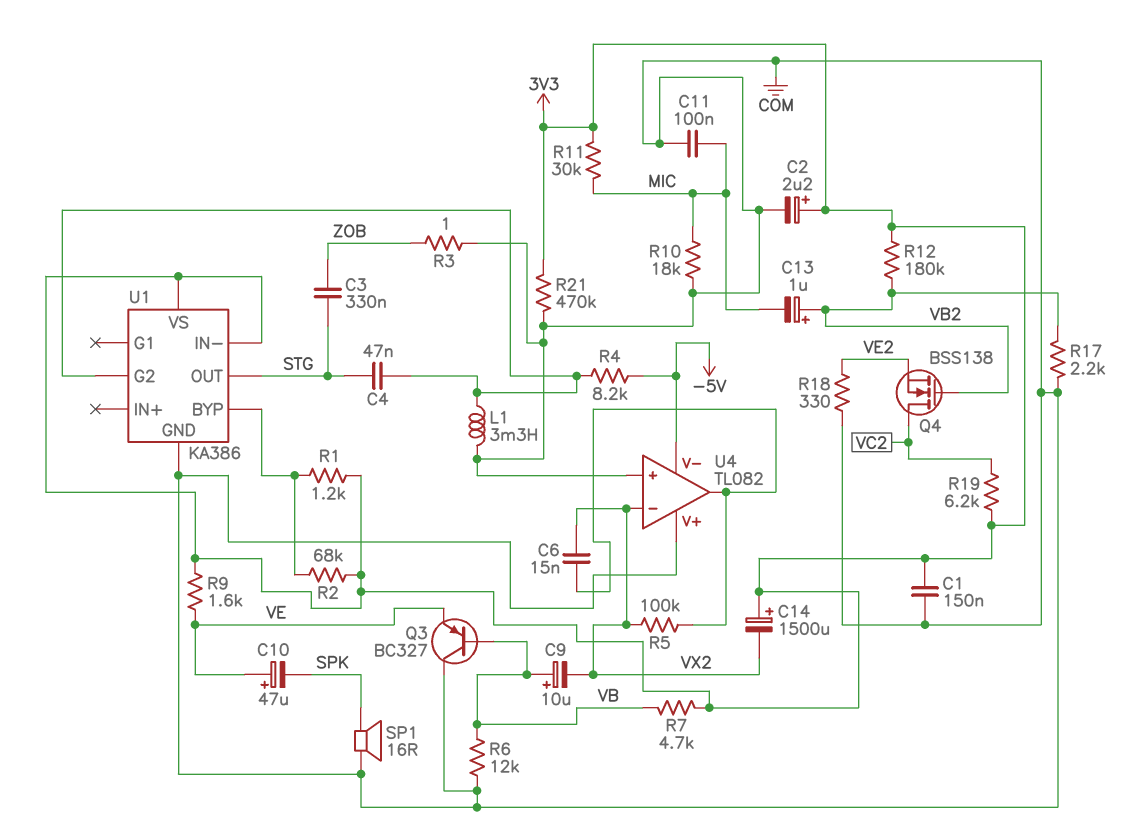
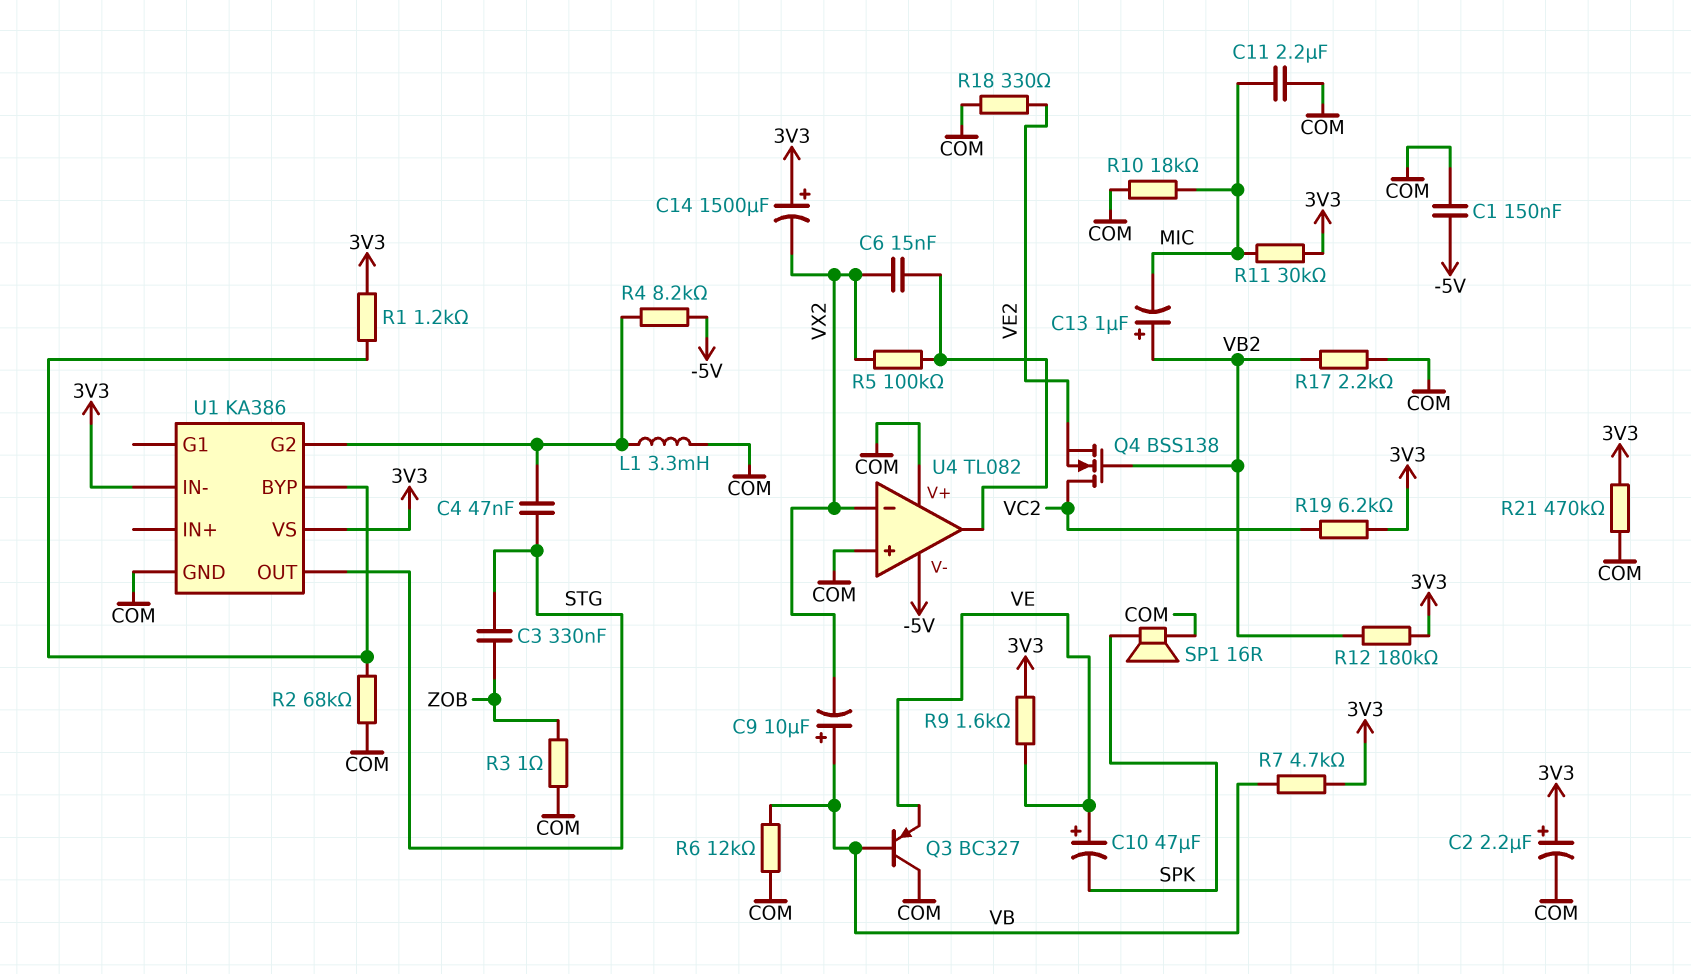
C1: 150nF (3V3, COM) -> 150nF (-5V, COM)
C11: 100nF (COM, MIC) -> 2.2uF (COM, MIC)
R2: 68k (3V3, U1/BYP) -> 68k (COM, U1/BYP)

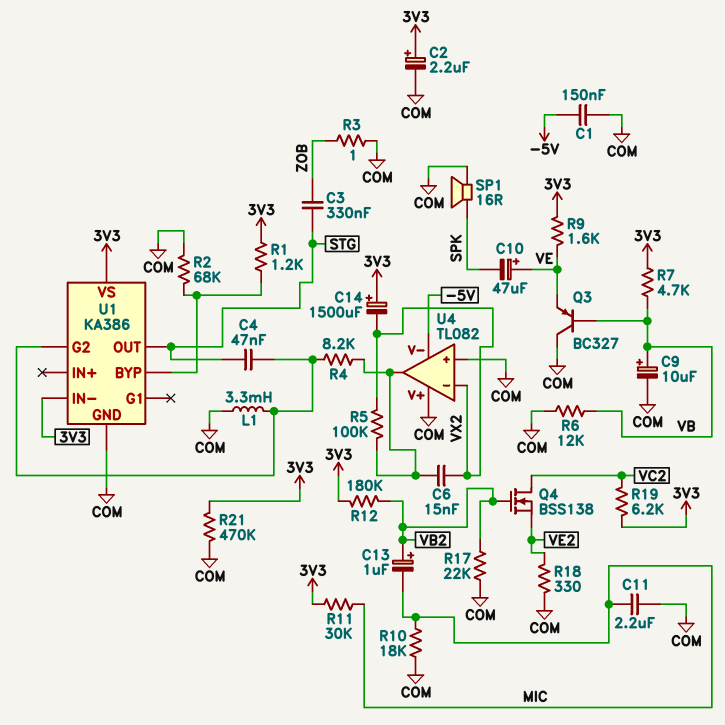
C9: 10uF (plus VB, minus VX2) -> 10uF (plus VB, minus COM)
R4: 8.2k (-5V, U1/G2) -> 8.2k (U1/G2, U4/out)
R17: 2.2k (COM, VB2) -> 22k (COM, VB2)

